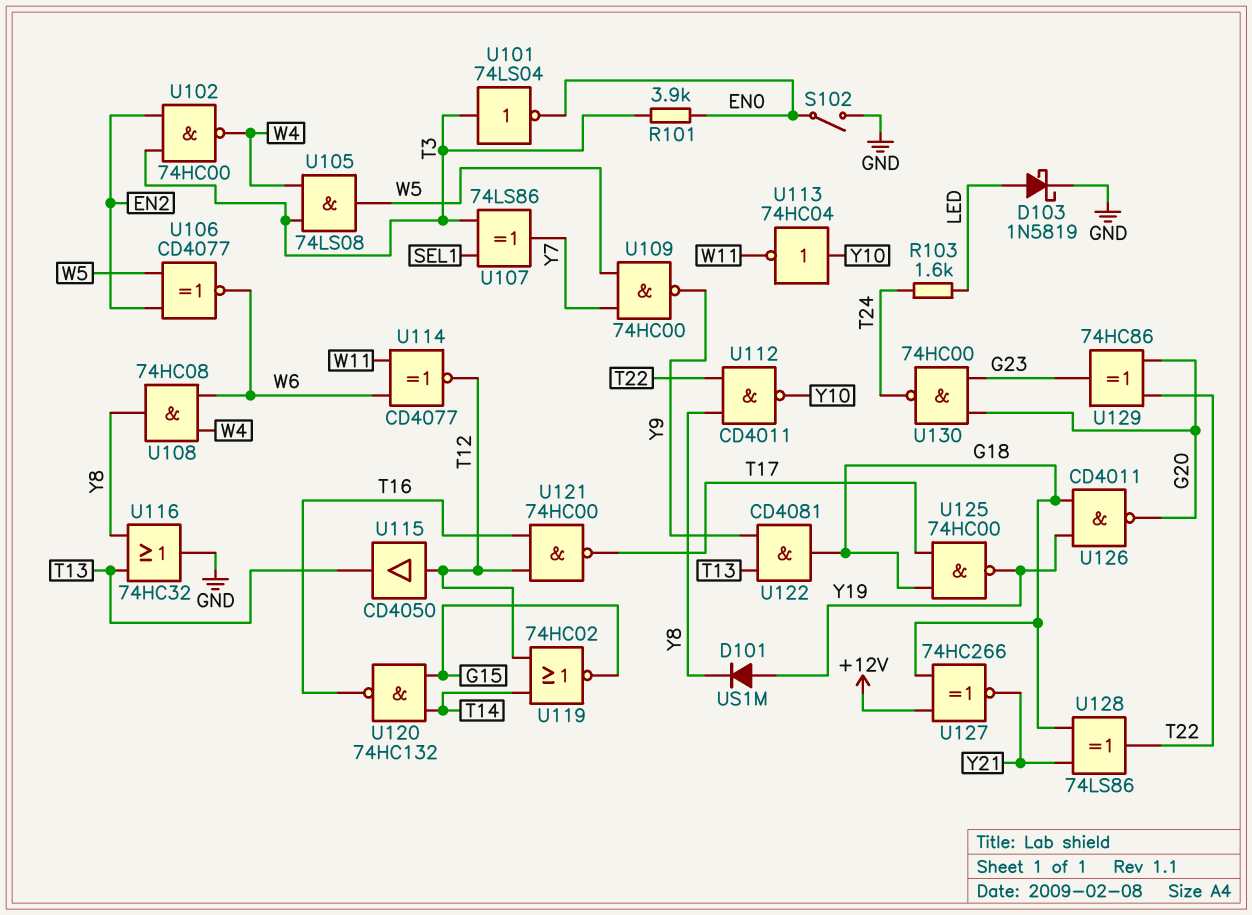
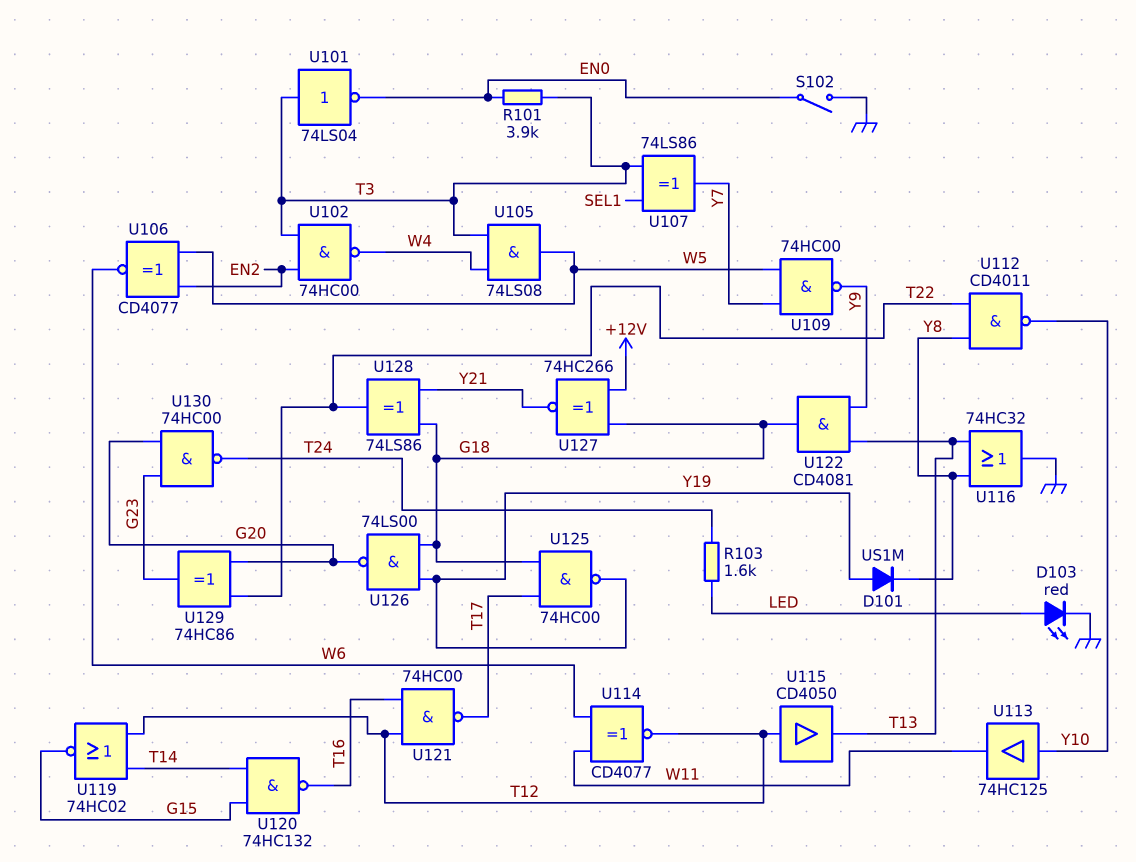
D103: schottky 1N5819 (A LED, K GND) -> LED red (A LED, K GND)
U108: AND 74HC08 (in W4, in W6, out Y8) -> none
U113: NOT 74HC04 (in Y10, out W11) -> buffer 74HC125 (in Y10, out W11)
U126: NAND CD4011 (in G18, in Y19, out G20) -> NAND 74LS00 (in G18, in Y19, out G20)

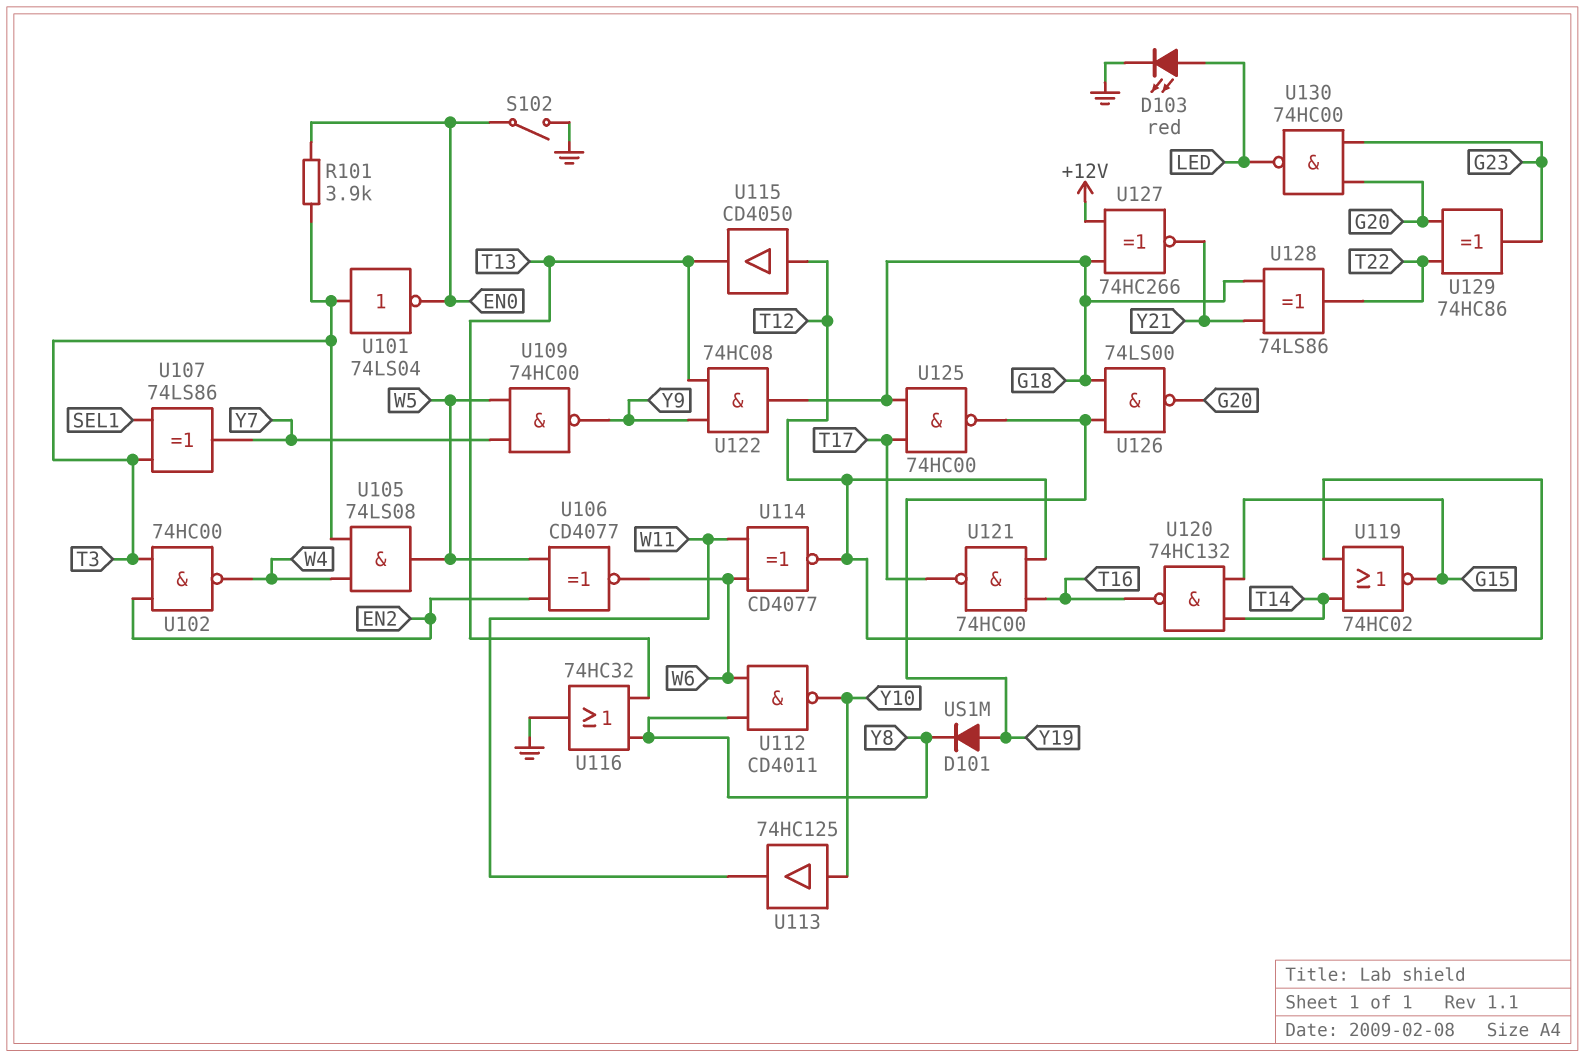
R103: 1.6k (LED, T24) -> none
U112: NAND CD4011 (in T22, in Y8, out Y10) -> NAND CD4011 (in W6, in Y8, out Y10)
U122: AND CD4081 (in T13, in Y9, out G18) -> AND 74HC08 (in T13, in Y9, out G18)
U130: NAND 74HC00 (in G20, in G23, out T24) -> NAND 74HC00 (in G20, in G23, out LED)

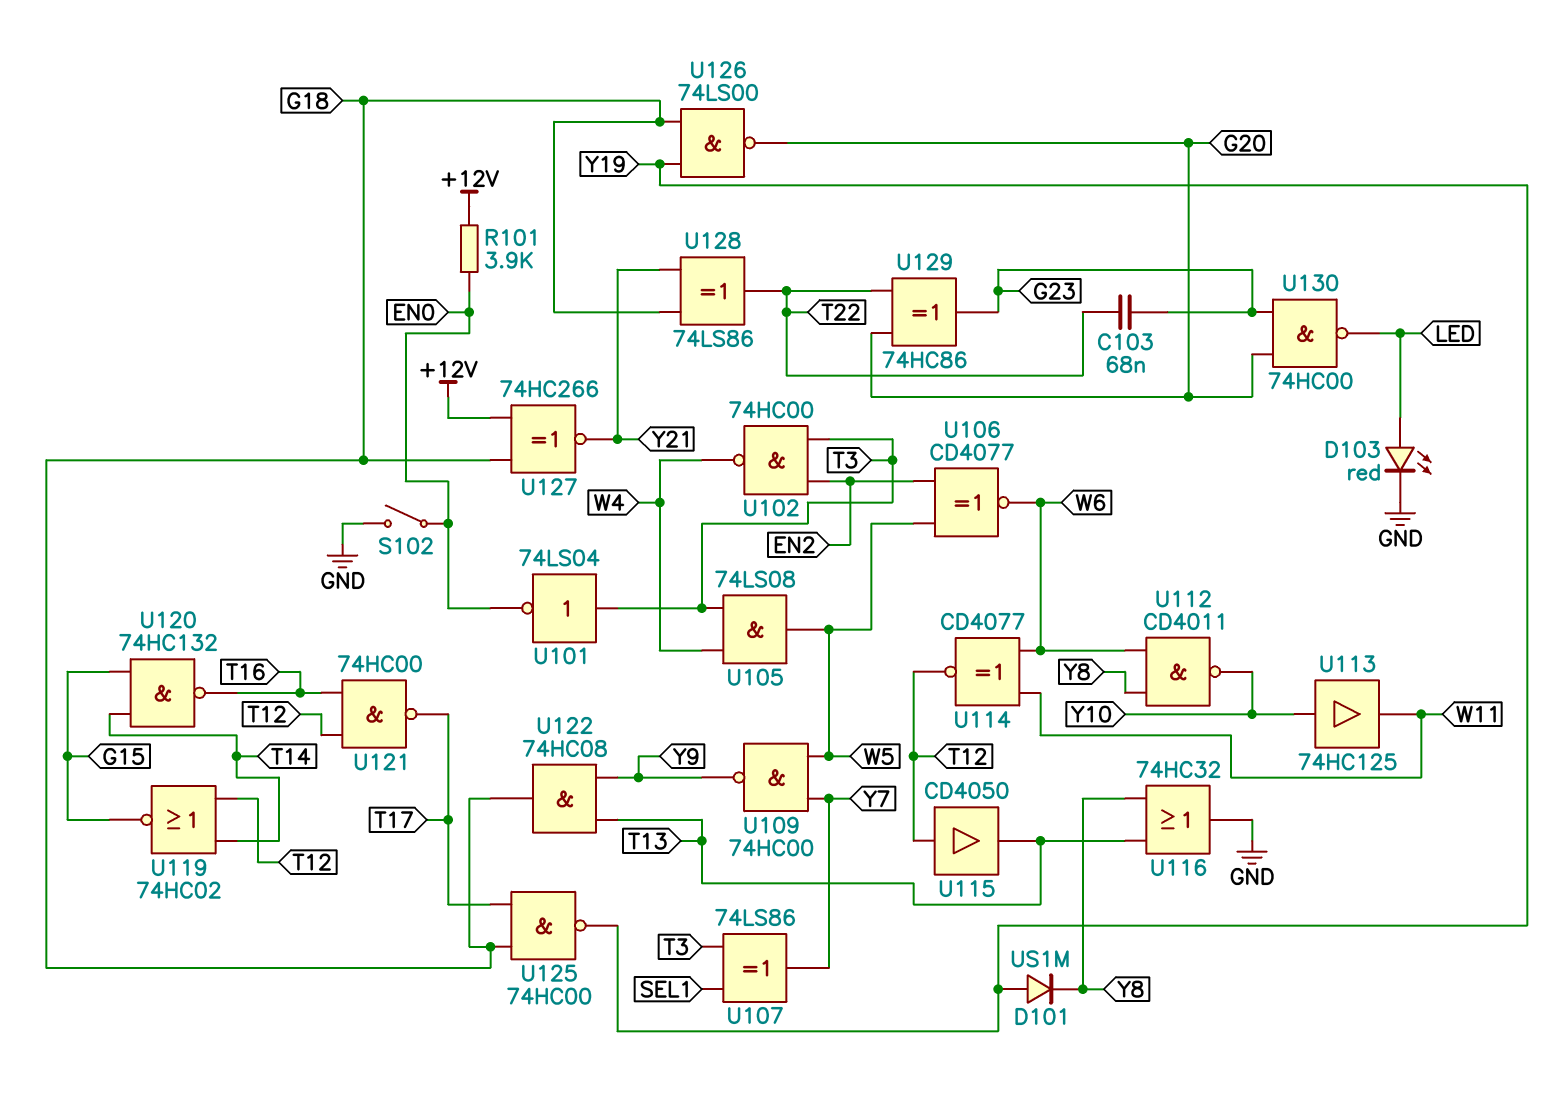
C103: none -> 68nF (G23, T22)
R101: 3.9k (EN0, T3) -> 3.9k (+12V, EN0)

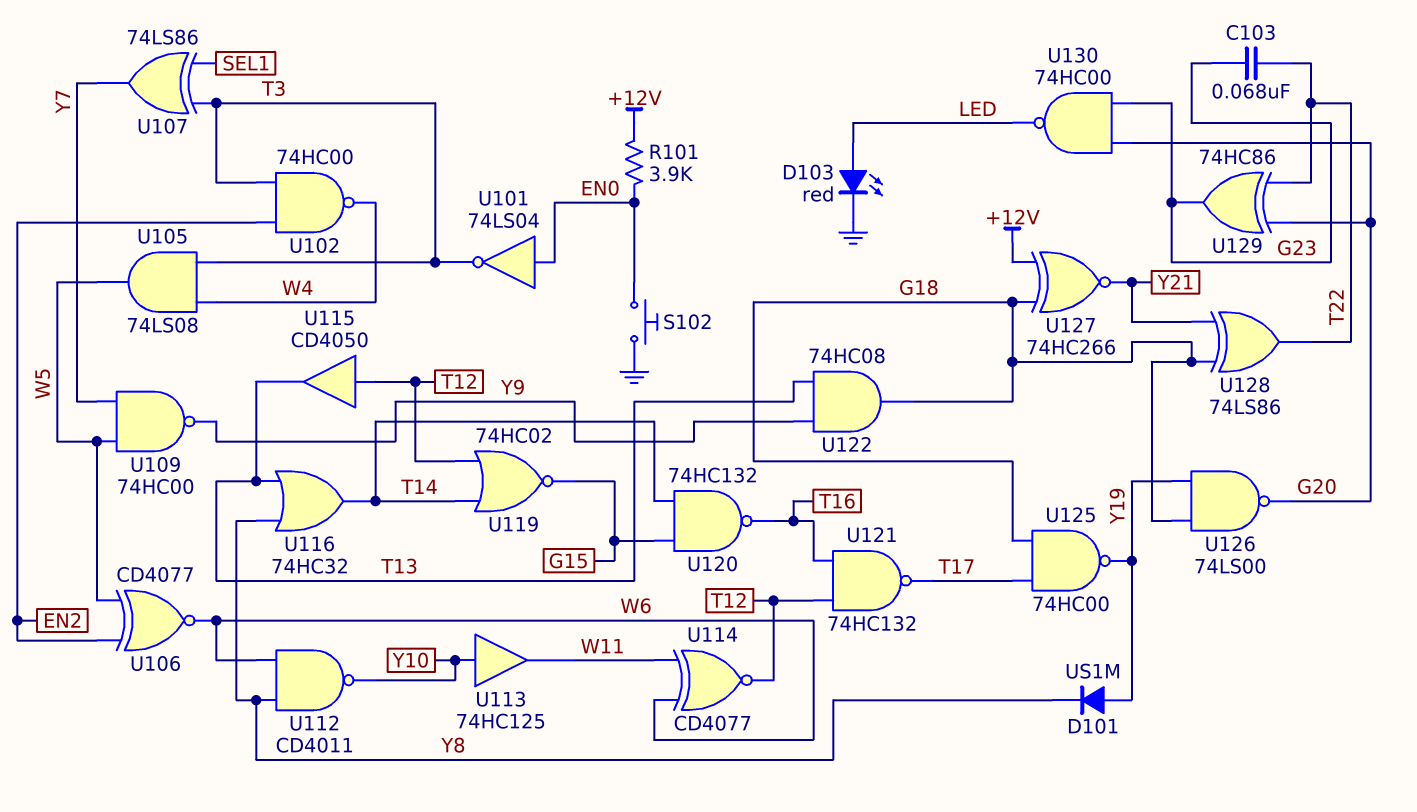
S102: switch (EN0, GND) -> button (EN0, GND)
U101: NOT 74LS04 (in T3, out EN0) -> NOT 74LS04 (in EN0, out T3)
U116: OR 74HC32 (in T13, in Y8, out GND) -> OR 74HC32 (in T13, in Y8, out T14)
U121: NAND 74HC00 (in T12, in T16, out T17) -> NAND 74HC132 (in T12, in T16, out T17)

